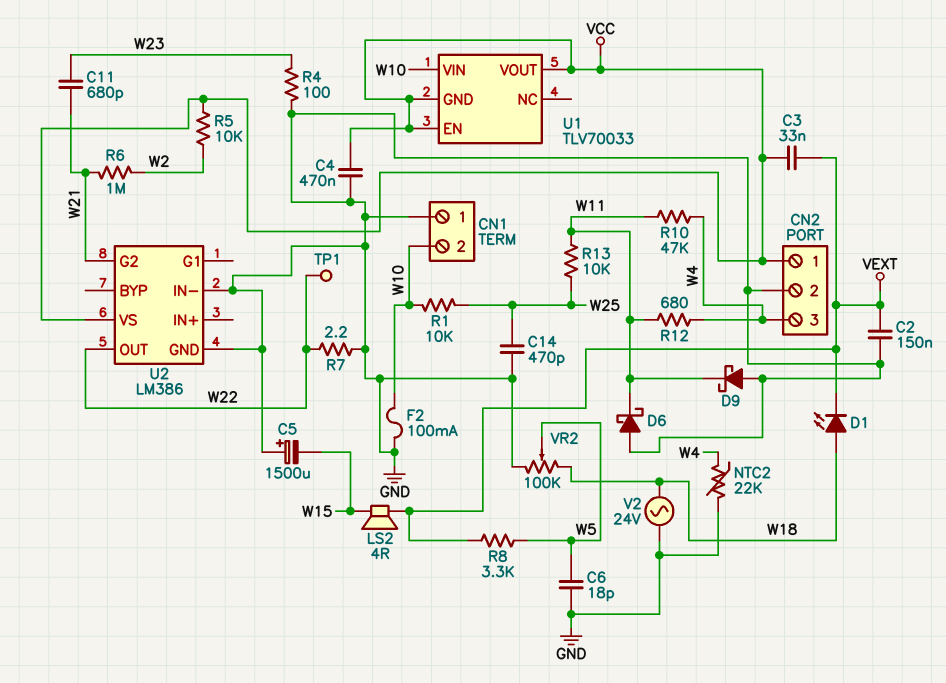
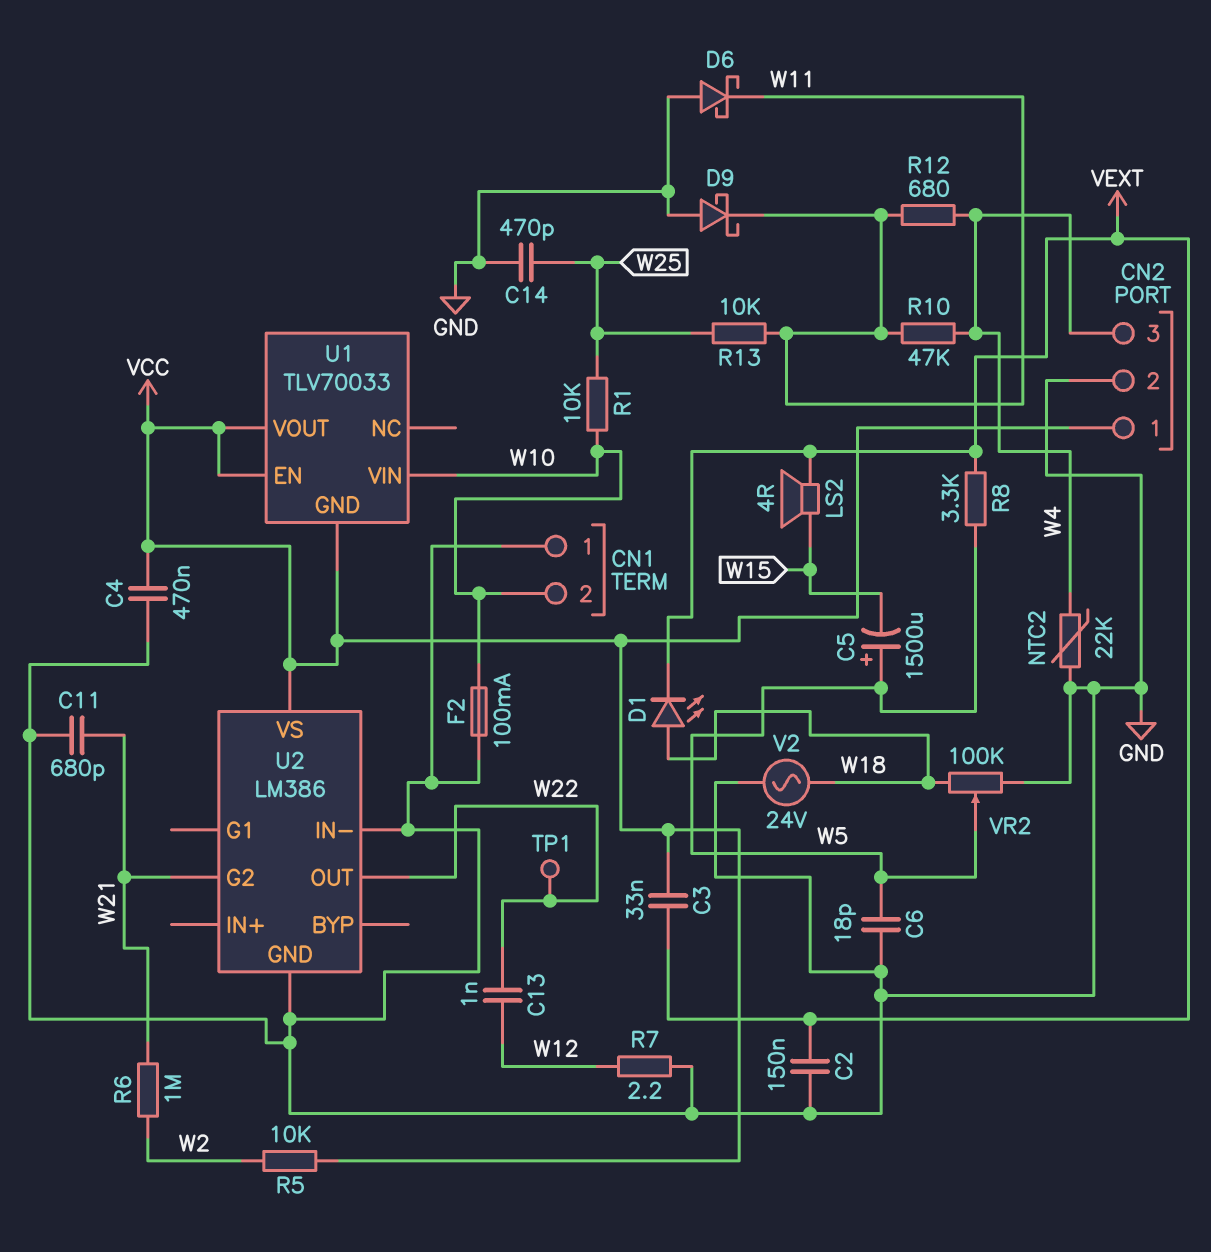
C5: 1500uF (plus GND, minus W15) -> 1500uF (plus W5, minus W15)
C11: 680pF (W21, W23) -> 680pF (GND, W21)
C13: none -> 1nF (W12, W22)
R4: 100 (GND, W23) -> none
R7: 2.2 (GND, W22) -> 2.2 (GND, W12)

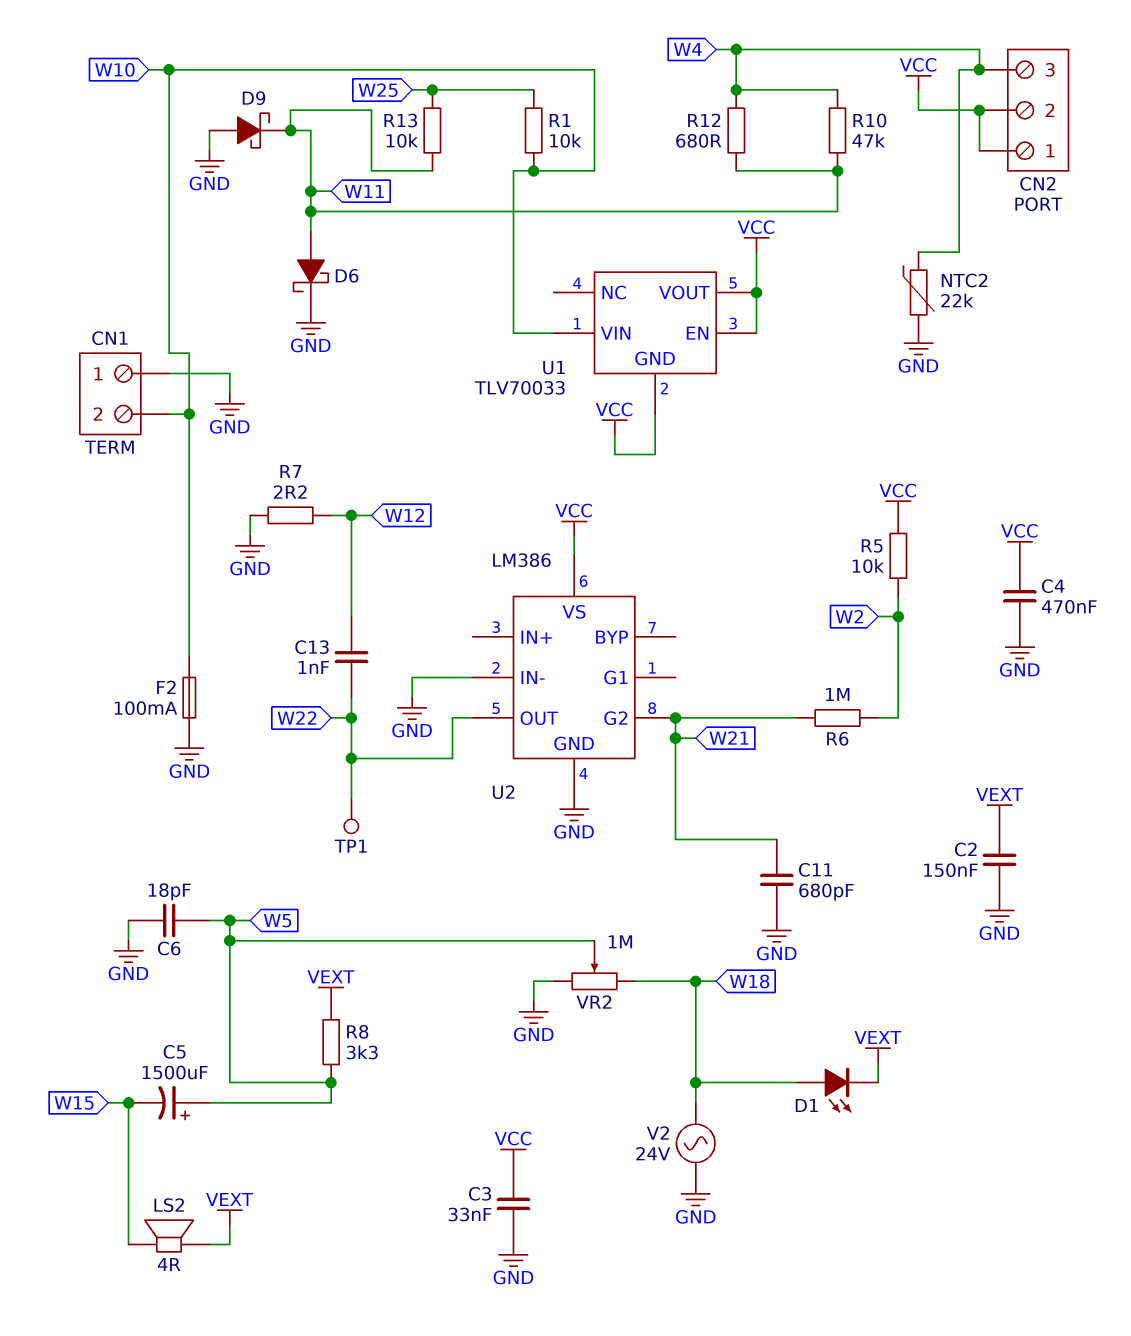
C3: 33nF (VCC, VEXT) -> 33nF (GND, VCC)
C14: 470pF (GND, W25) -> none
CN2 pin 2: GND -> VCC
D6: schottky (A GND, K W11) -> schottky (A W11, K GND)
VR2: 100k (GND, W18, wiper W5) -> 1M (GND, W18, wiper W5)

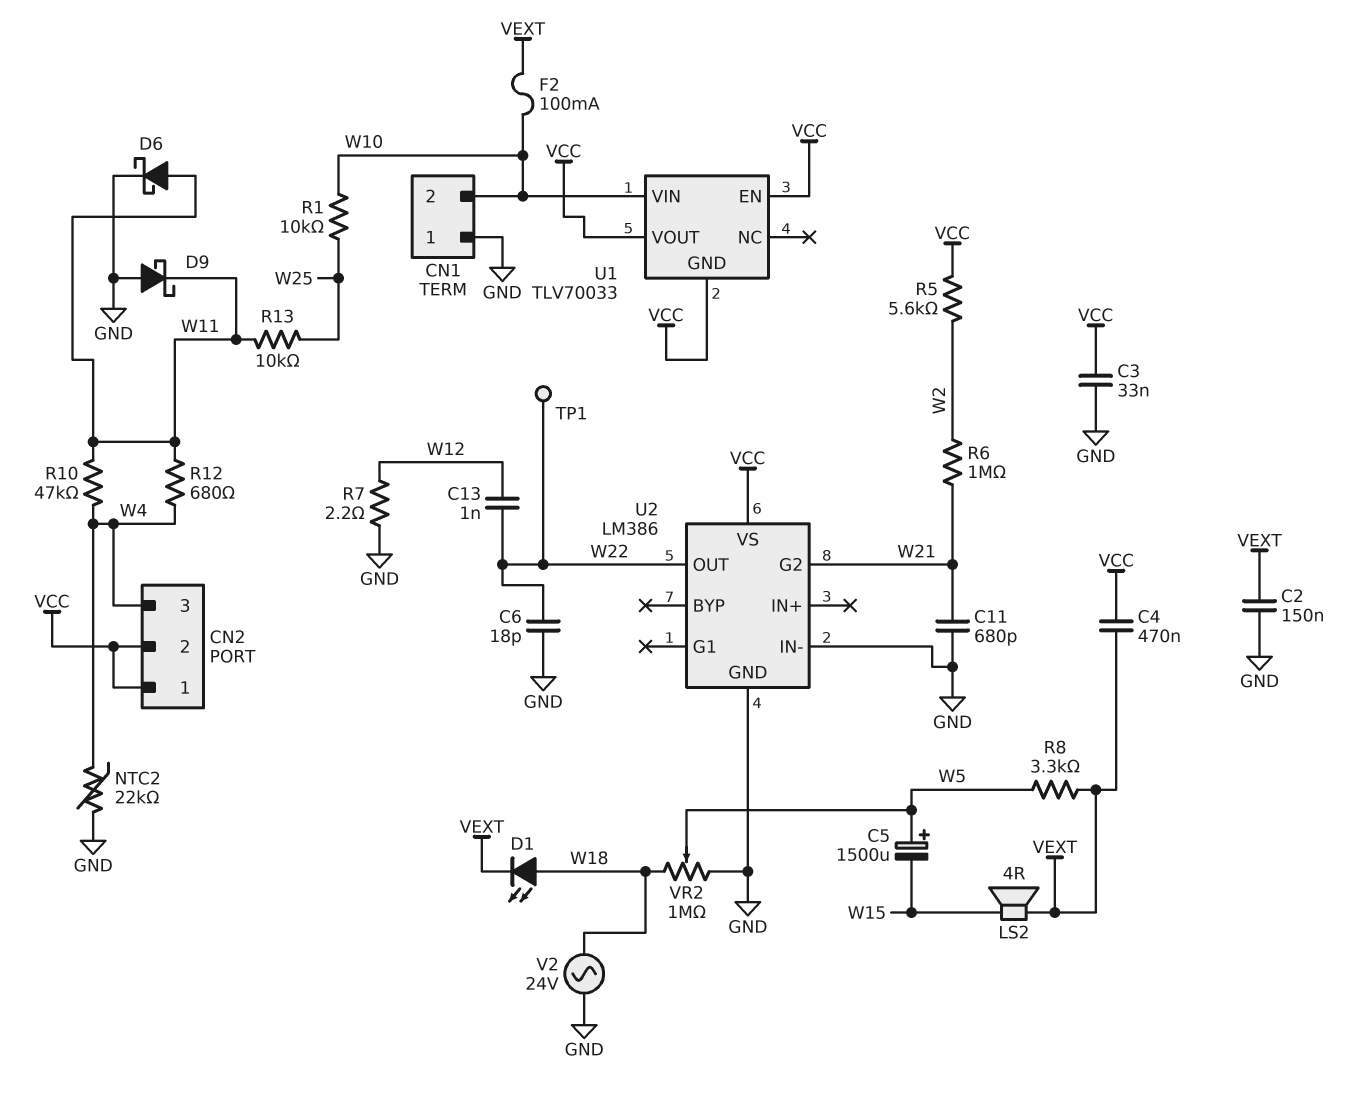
C4: 470nF (GND, VCC) -> 470nF (VCC, VEXT)
C6: 18pF (GND, W5) -> 18pF (GND, W22)
F2: 100mA (GND, W10) -> 100mA (VEXT, W10)
R5: 10k (VCC, W2) -> 5.6k (VCC, W2)

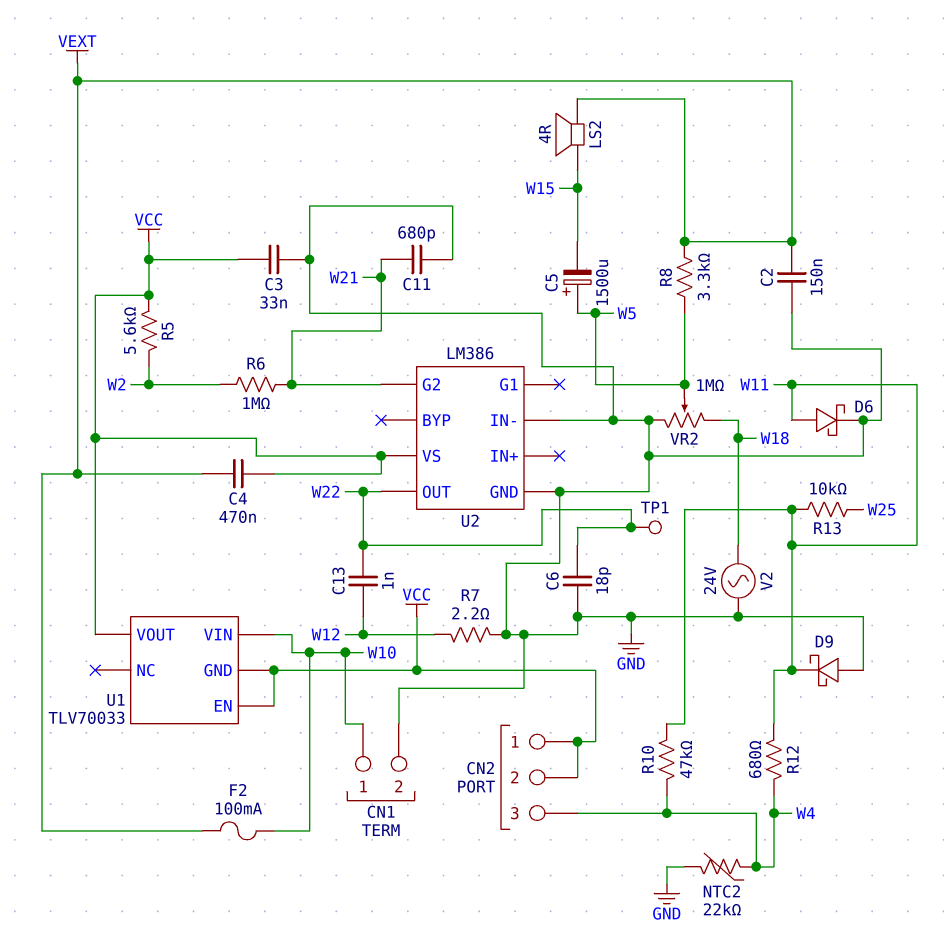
CN1 pin 1: GND -> W10
CN1 pin 2: W10 -> GND
D1: LED (A W18, K VEXT) -> none
R1: 10k (W10, W25) -> none

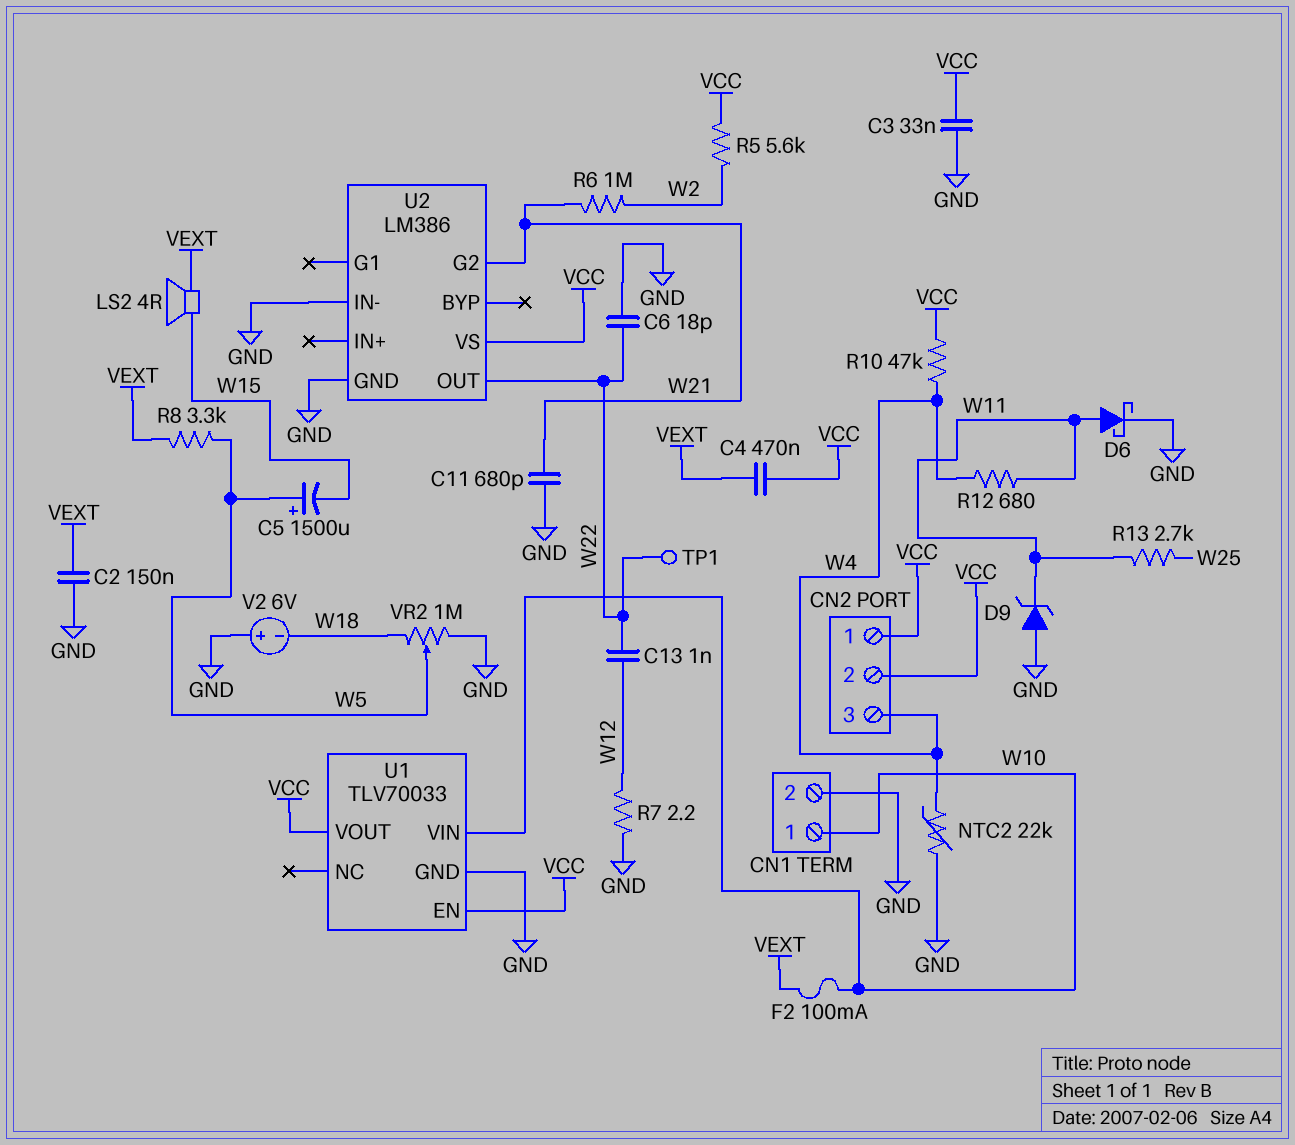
D9: schottky (A GND, K W11) -> zener (A GND, K W11)
R10: 47k (W4, W11) -> 47k (VCC, W4)
R13: 10k (W11, W25) -> 2.7k (W11, W25)
U1 pin GND: VCC -> GND
V2: AC 24V (GND, W18) -> 6V (plus GND, minus W18)

